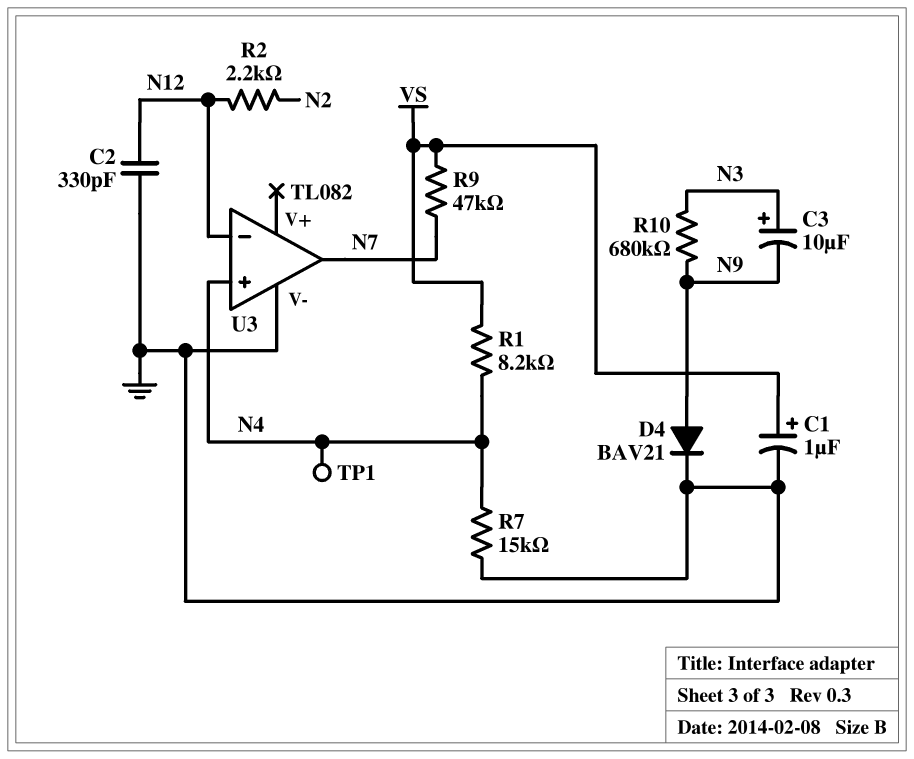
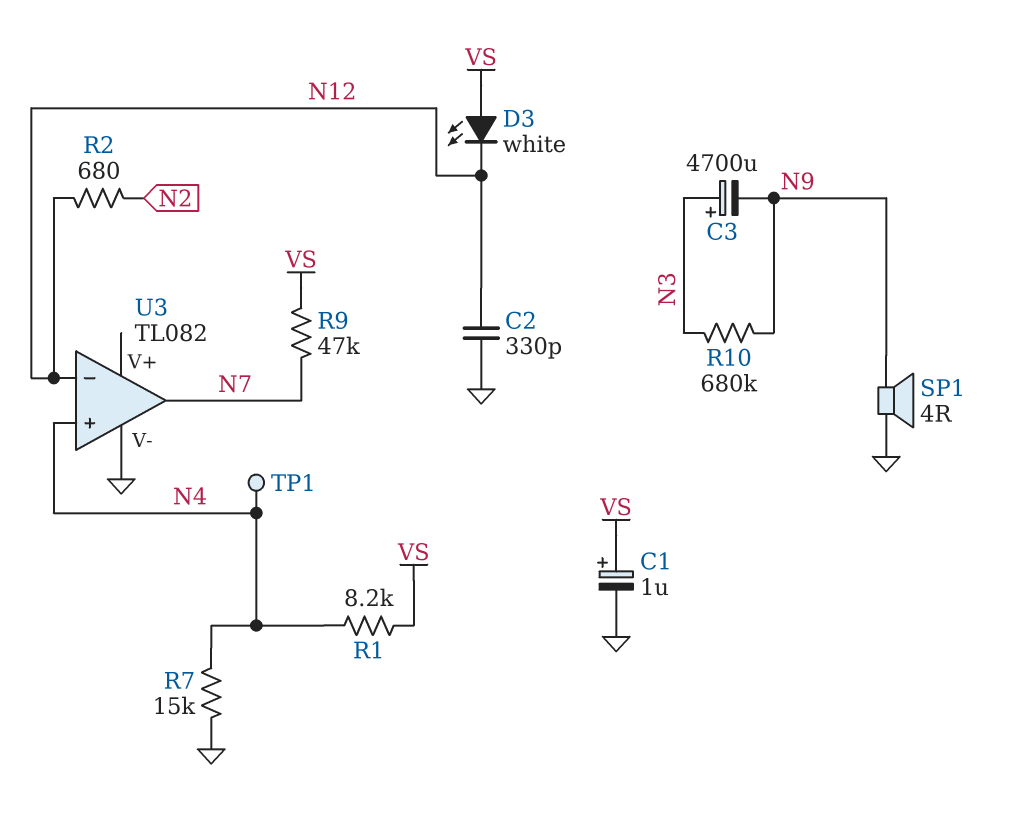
C3: 10uF (plus N3, minus N9) -> 4700uF (plus N3, minus N9)
D3: none -> LED white (A VS, K N12)
D4: diode BAV21 (A N9, K GND) -> none
R2: 2.2k (N2, N12) -> 680 (N2, N12)
SP1: none -> speaker 4R (GND, N9)

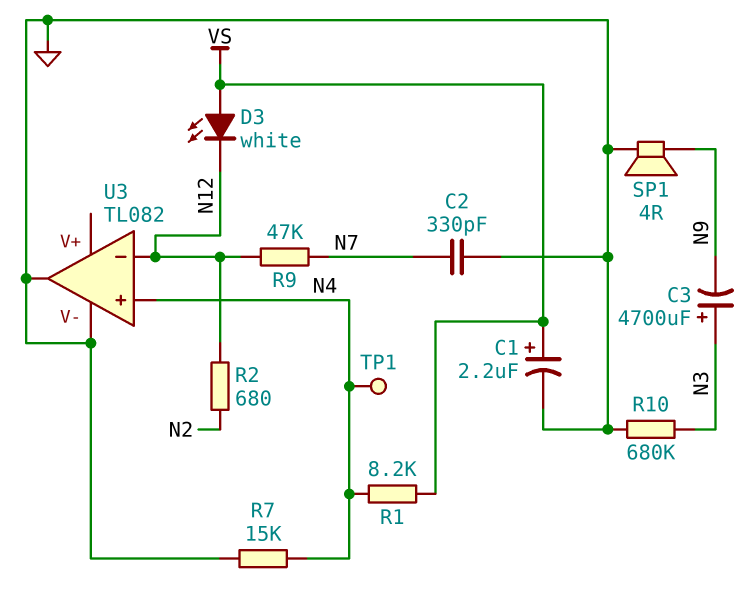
C1: 1uF (plus VS, minus GND) -> 2.2uF (plus VS, minus GND)
C2: 330pF (GND, N12) -> 330pF (GND, N7)
R9: 47k (N7, VS) -> 47k (N7, N12)
R10: 680k (N3, N9) -> 680k (GND, N3)
U3 pin out: N7 -> GND

